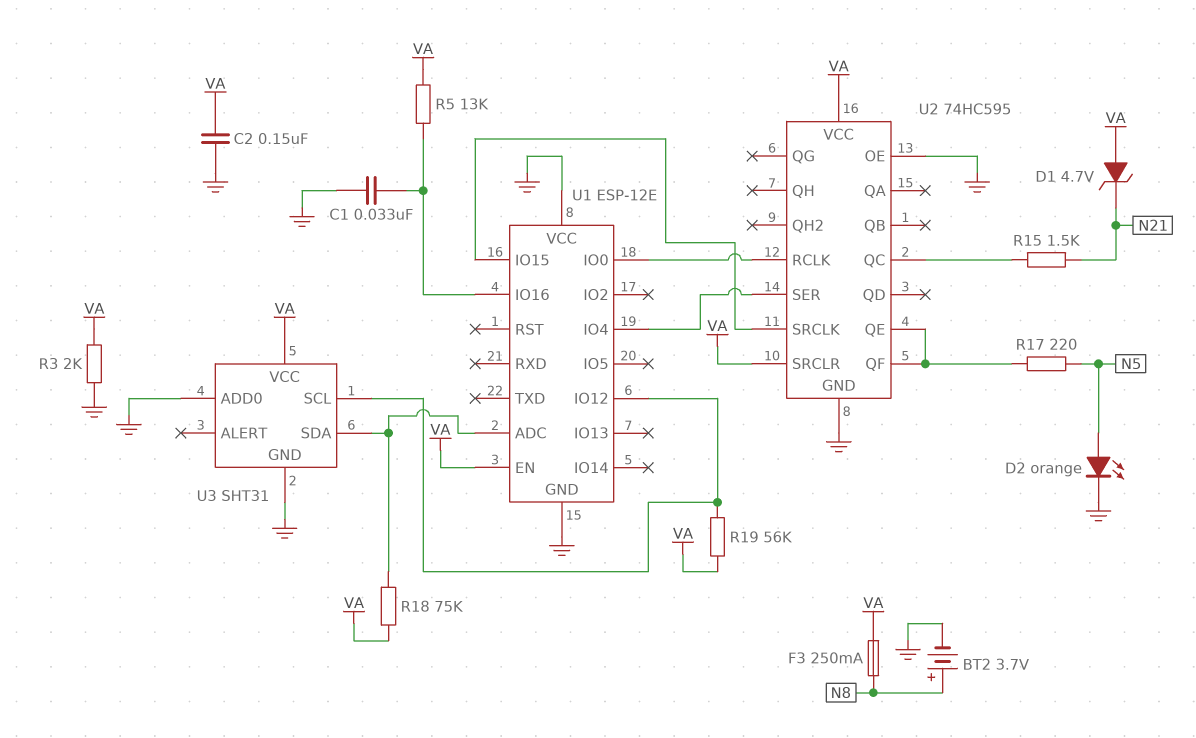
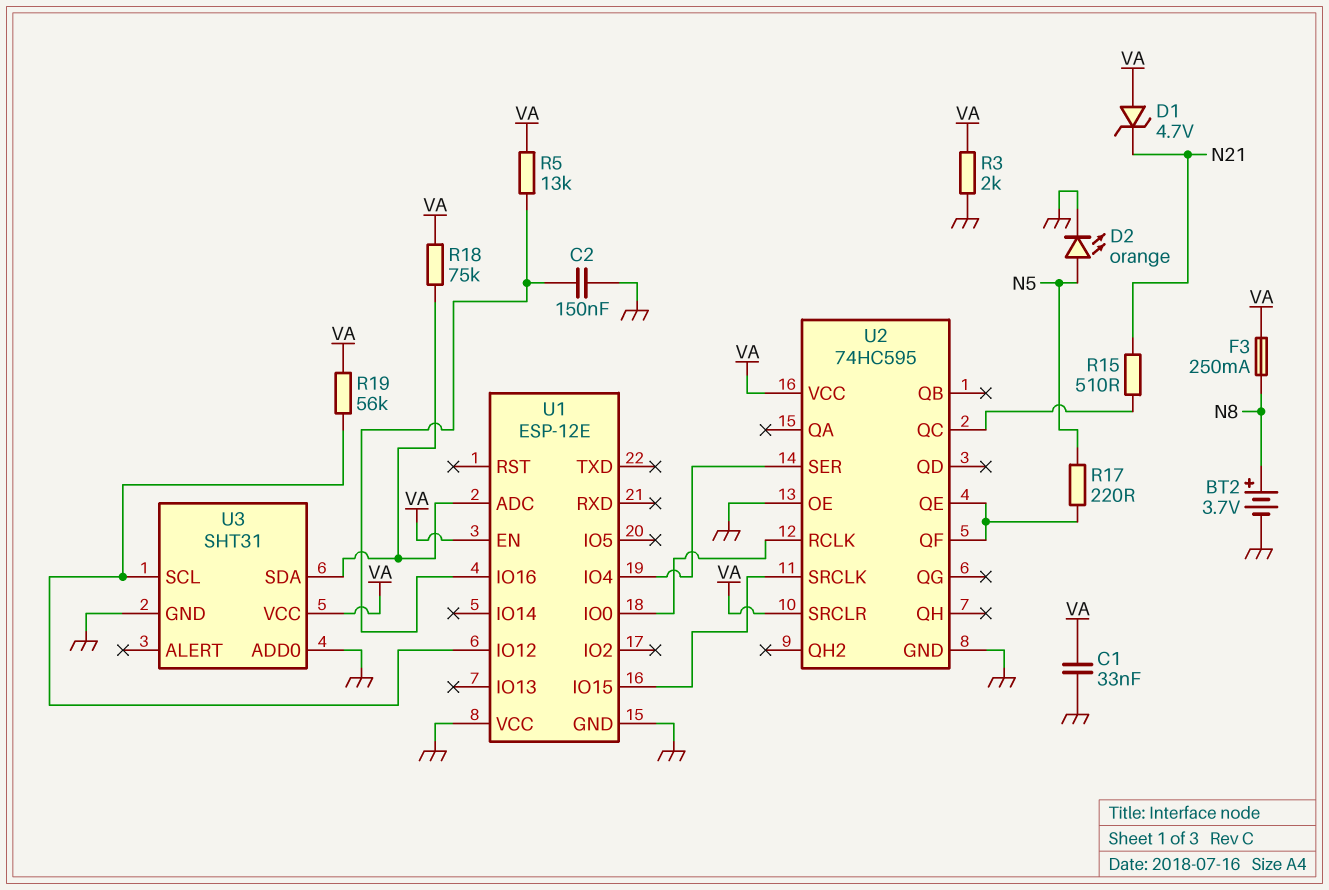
C1: 33nF (GND, U1/IO16) -> 33nF (GND, VA)
C2: 150nF (GND, VA) -> 150nF (GND, U1/IO16)
R15: 1.5k (N21, U2/QC) -> 510 (N21, U2/QC)

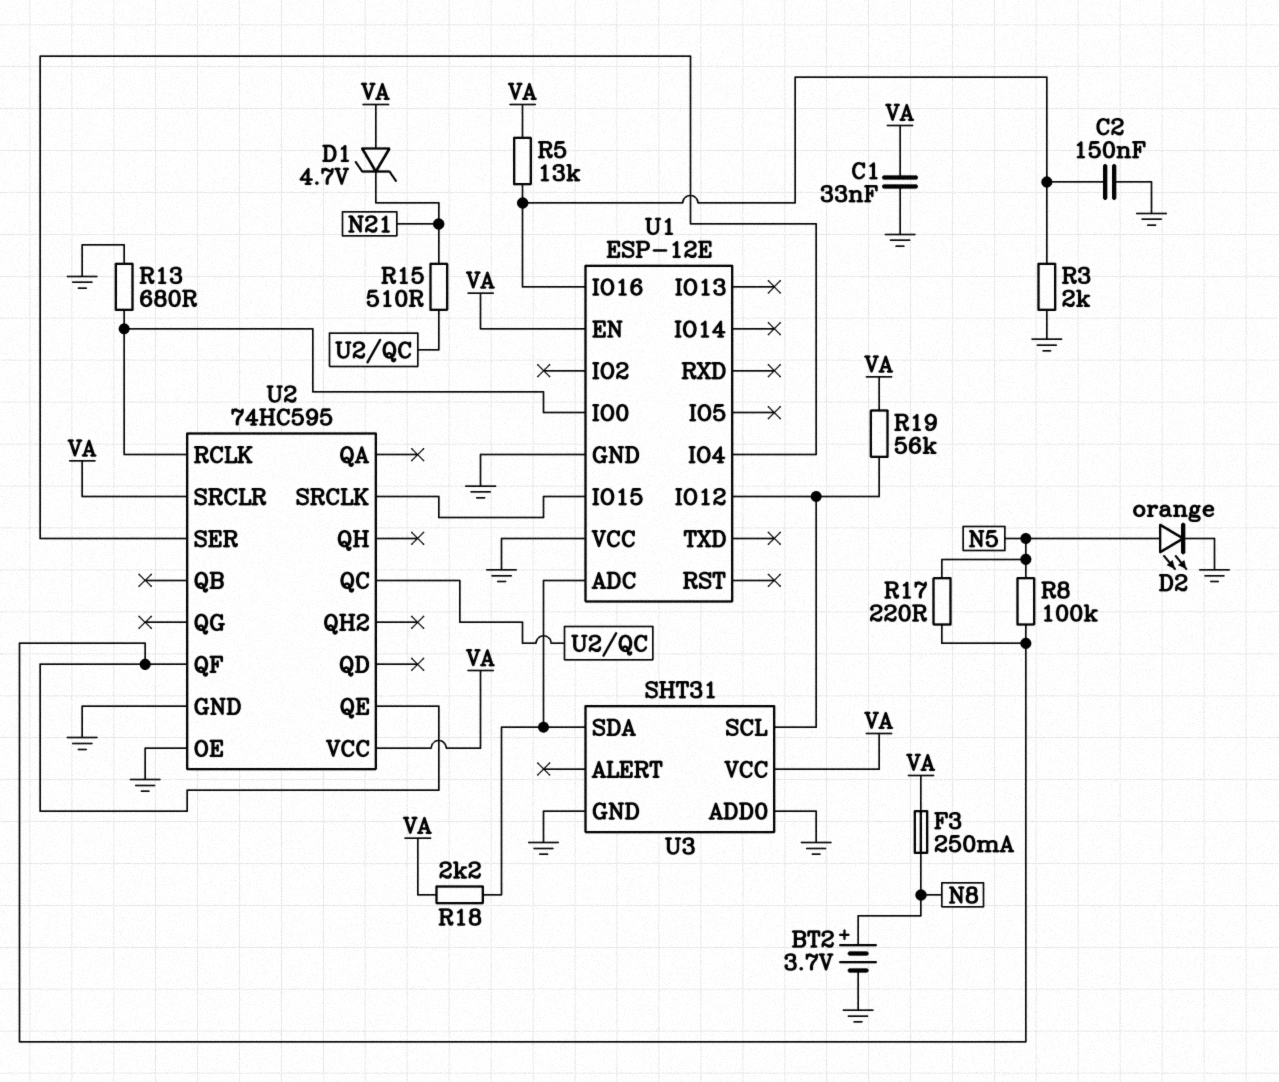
R3: 2k (GND, VA) -> 2k (GND, U1/IO16)
R8: none -> 100k (N5, U2/QE)
R13: none -> 680 (GND, U1/IO0)
R18: 75k (U1/ADC, VA) -> 2.2k (U1/ADC, VA)

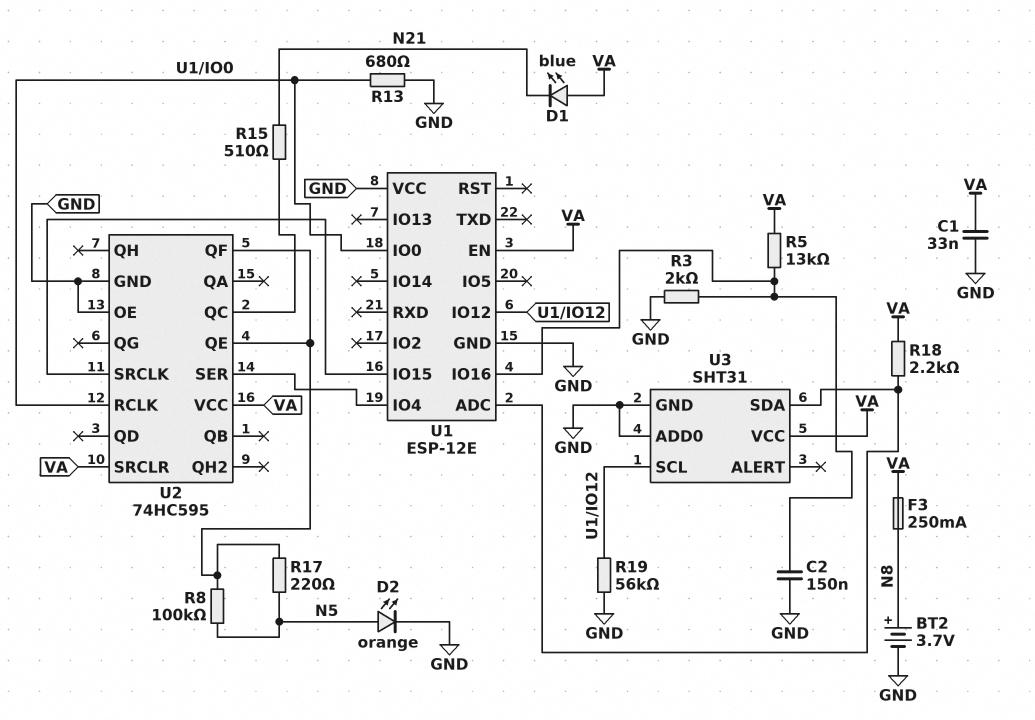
D1: zener 4.7V (A VA, K N21) -> LED blue (A VA, K N21)
R19: 56k (U1/IO12, VA) -> 56k (GND, U1/IO12)

